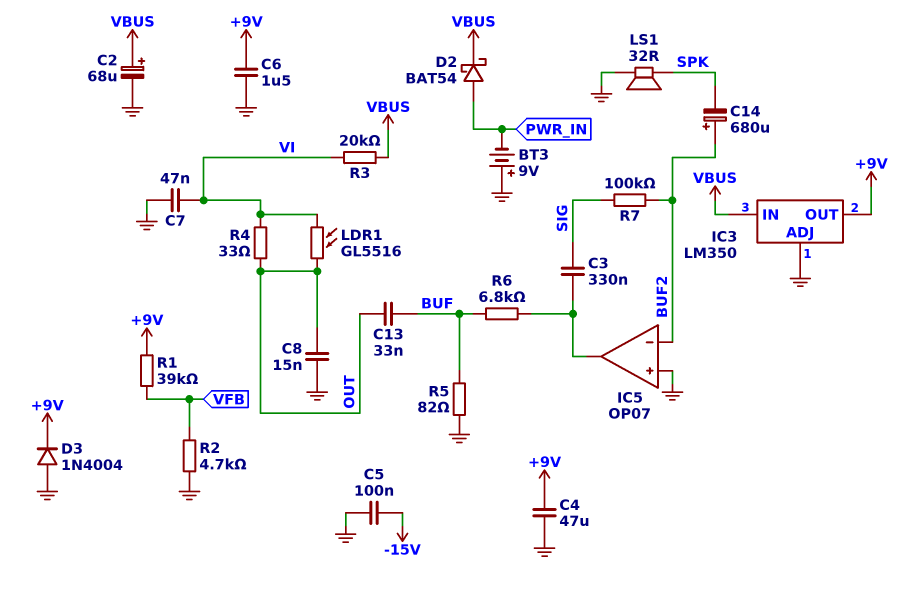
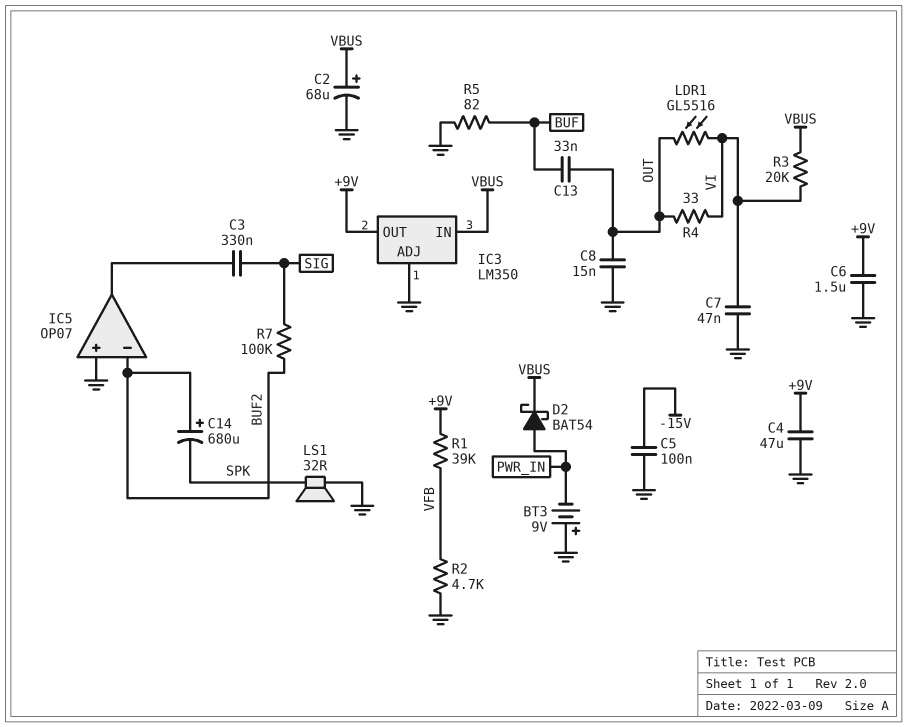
D3: diode 1N4004 (A GND, K +9V) -> none
R6: 6.8k (BUF, IC5/out) -> none

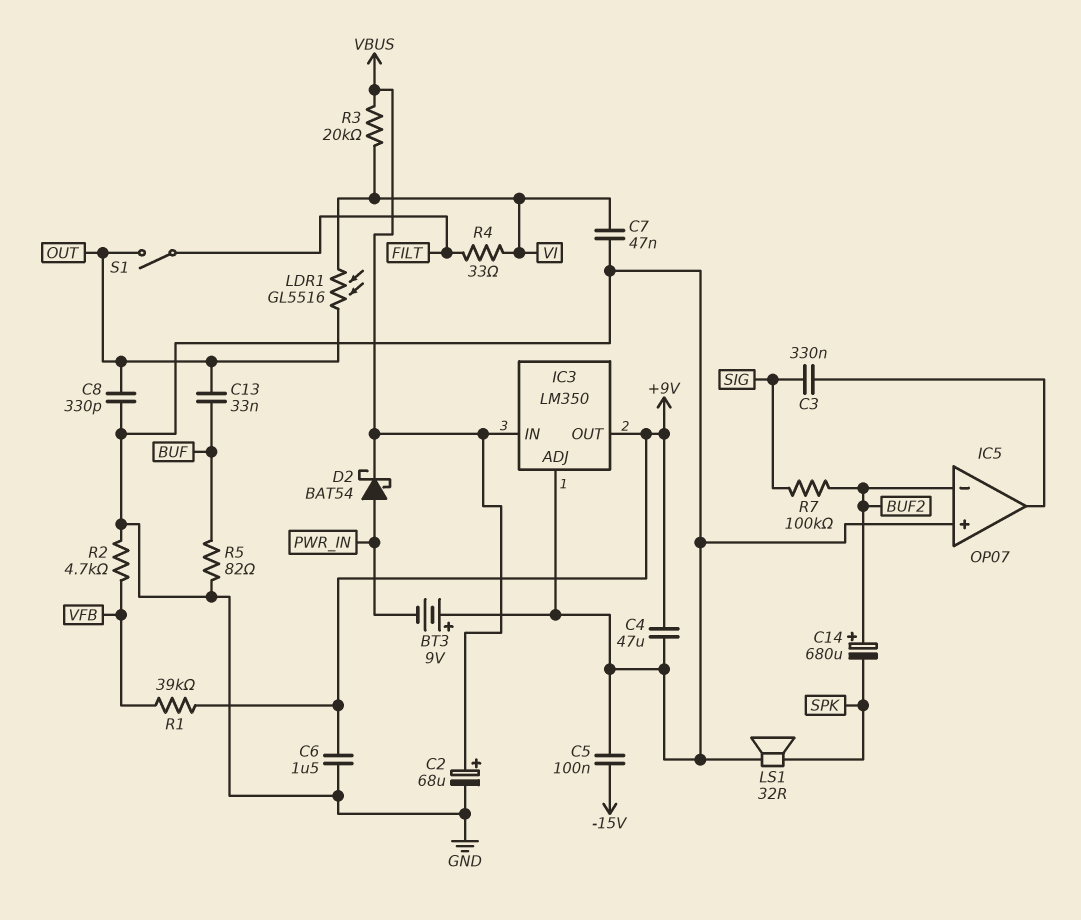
C8: 15nF (GND, OUT) -> 330pF (GND, OUT)
R4: 33 (OUT, VI) -> 33 (FILT, VI)
S1: none -> switch (FILT, OUT)

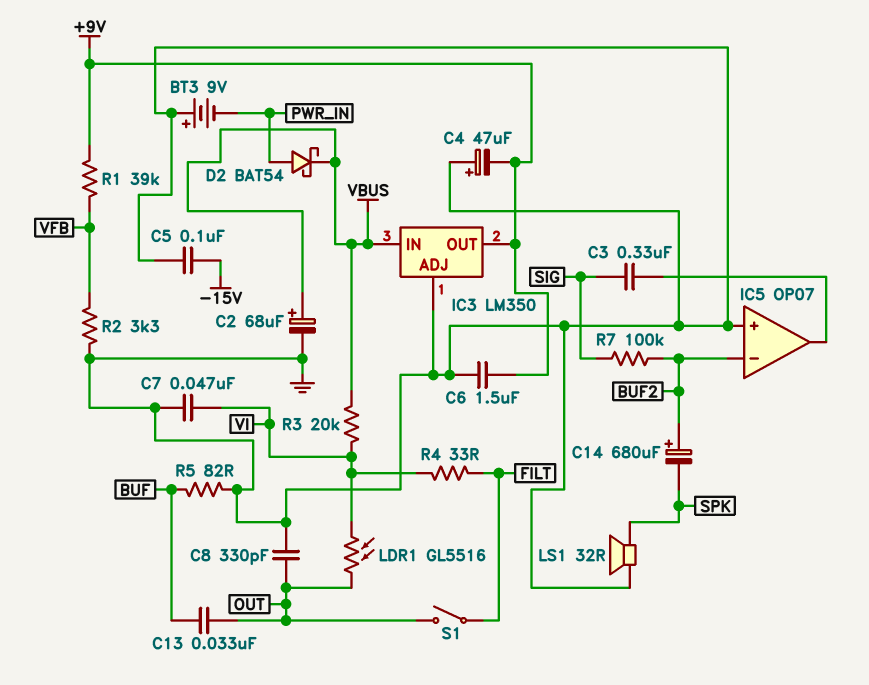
C4: 47uF (+9V, GND) -> 47uF (plus GND, minus +9V)
R2: 4.7k (GND, VFB) -> 3.3k (GND, VFB)

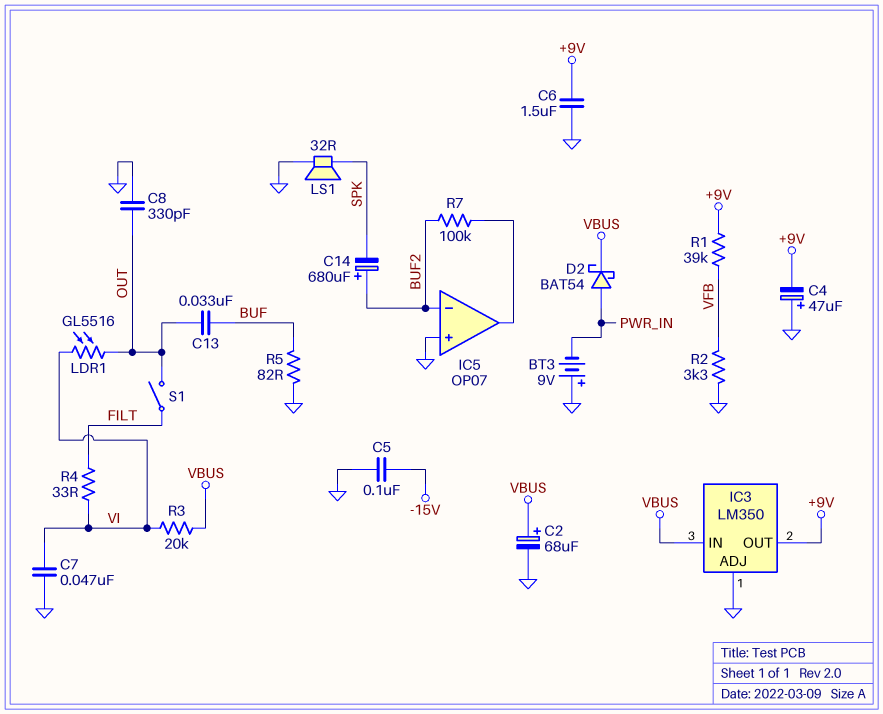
C3: 330nF (IC5/out, SIG) -> none
R7: 100k (BUF2, SIG) -> 100k (BUF2, IC5/out)

